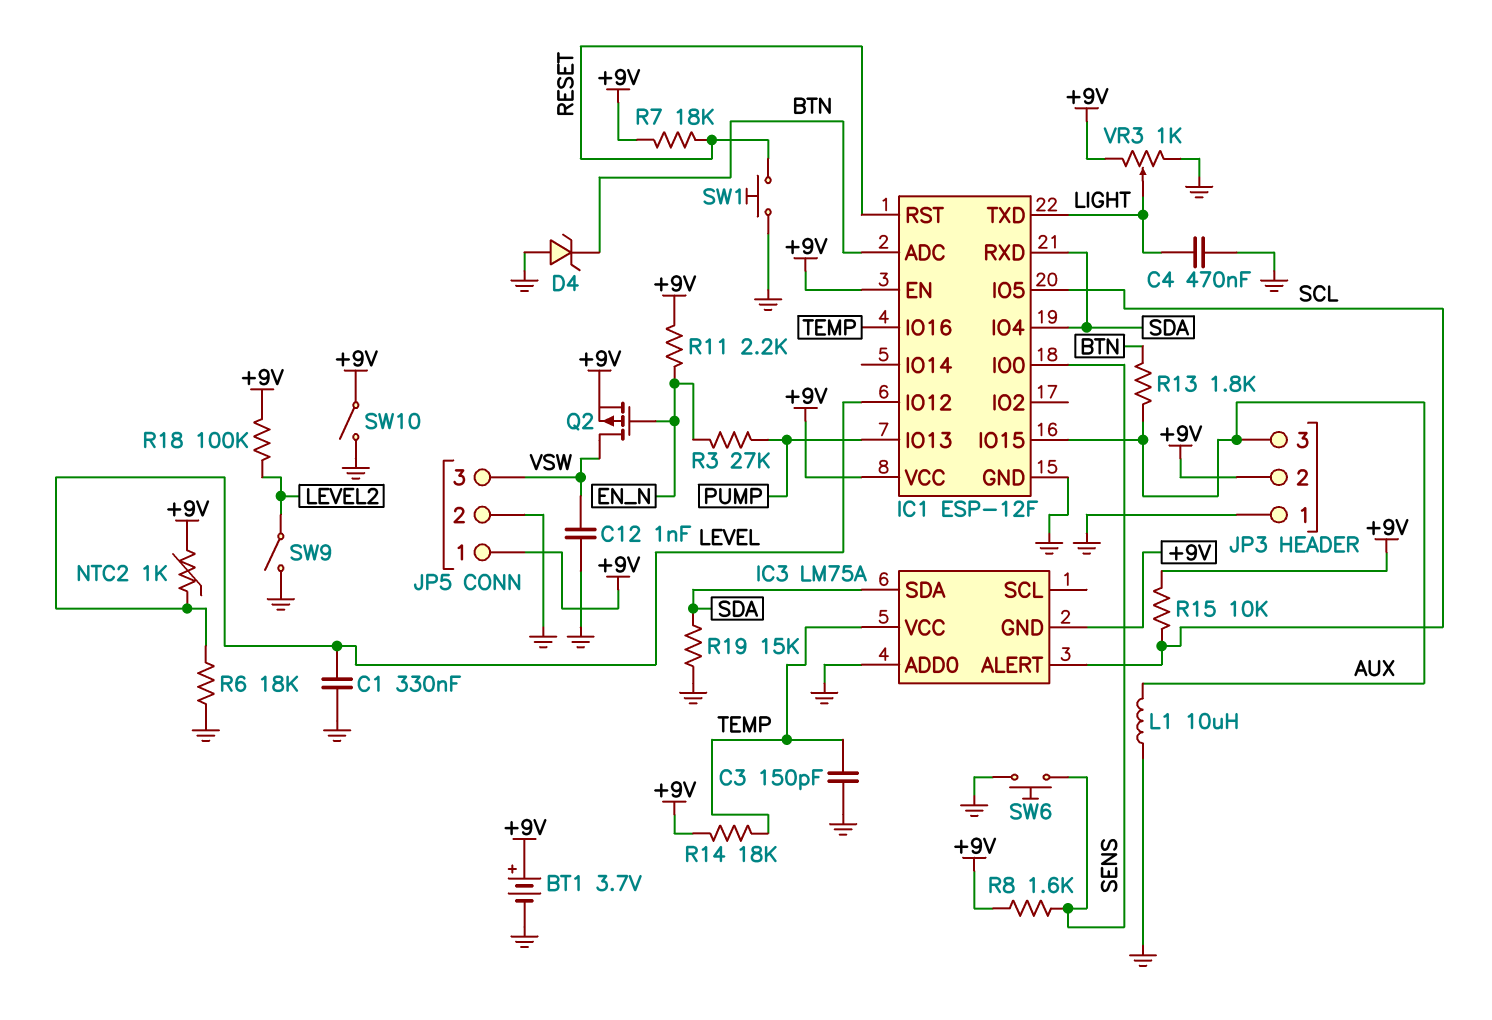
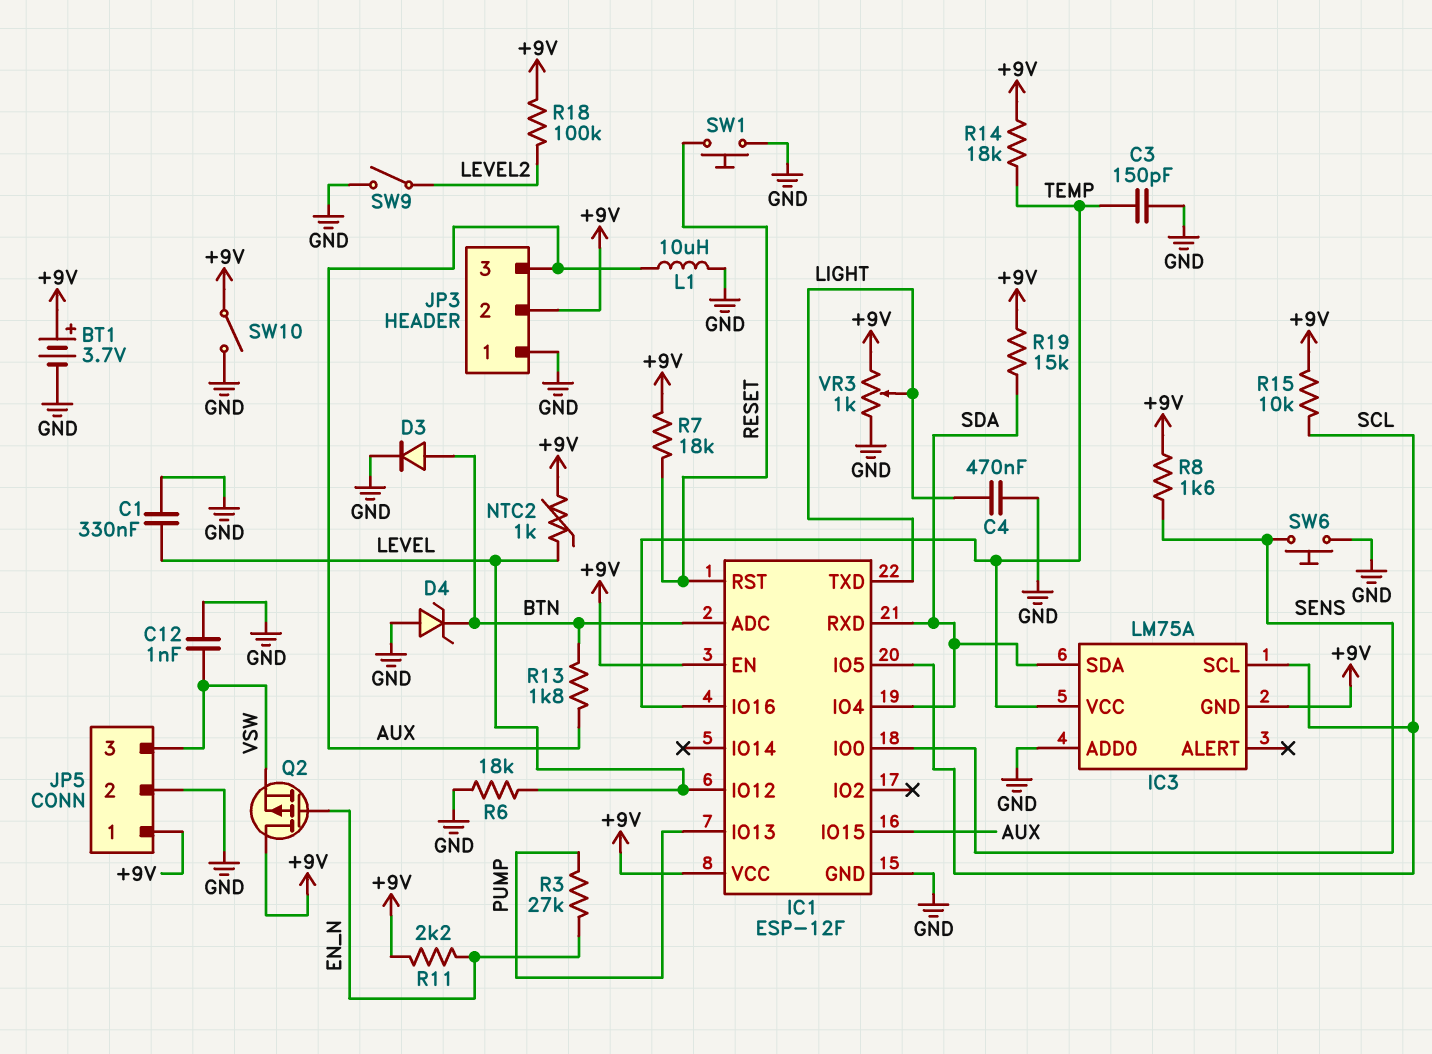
D3: none -> diode (A BTN, K GND)
IC3 pin ALERT: SCL -> none
IC3 pin SCL: none -> SCL
Q2: PMOS (G EN_N, D VSW, S +9V) -> PMOS (G EN_N, D +9V, S VSW)
R19: 15k (GND, SDA) -> 15k (+9V, SDA)

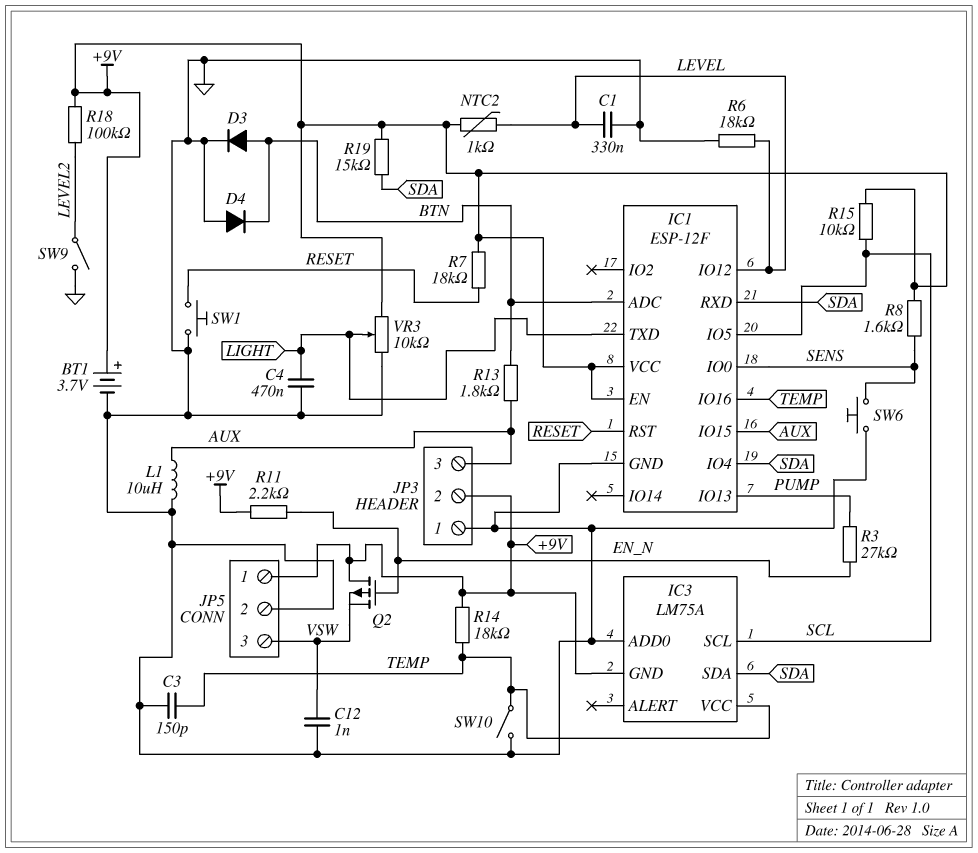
D4: zener (A GND, K BTN) -> diode (A GND, K BTN)
SW10: switch (+9V, GND) -> switch (GND, TEMP)
VR3: 1k (+9V, GND, wiper LIGHT) -> 10k (+9V, GND, wiper LIGHT)

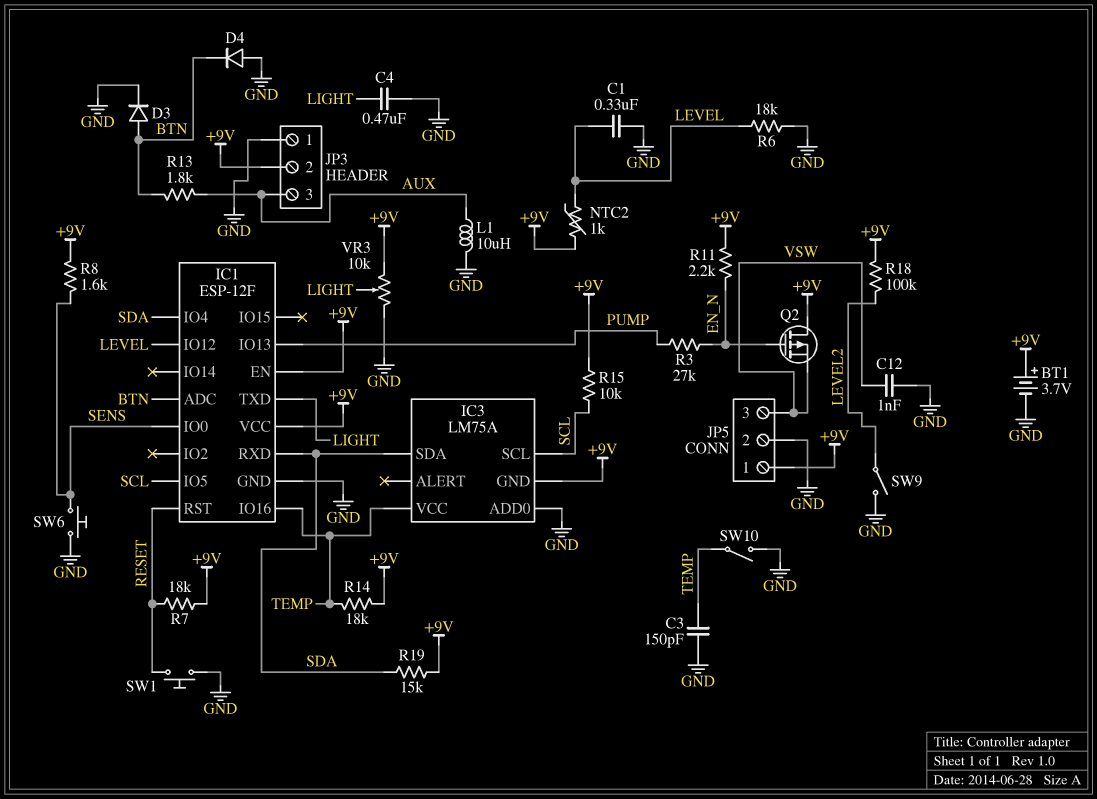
IC1 pin IO15: AUX -> none

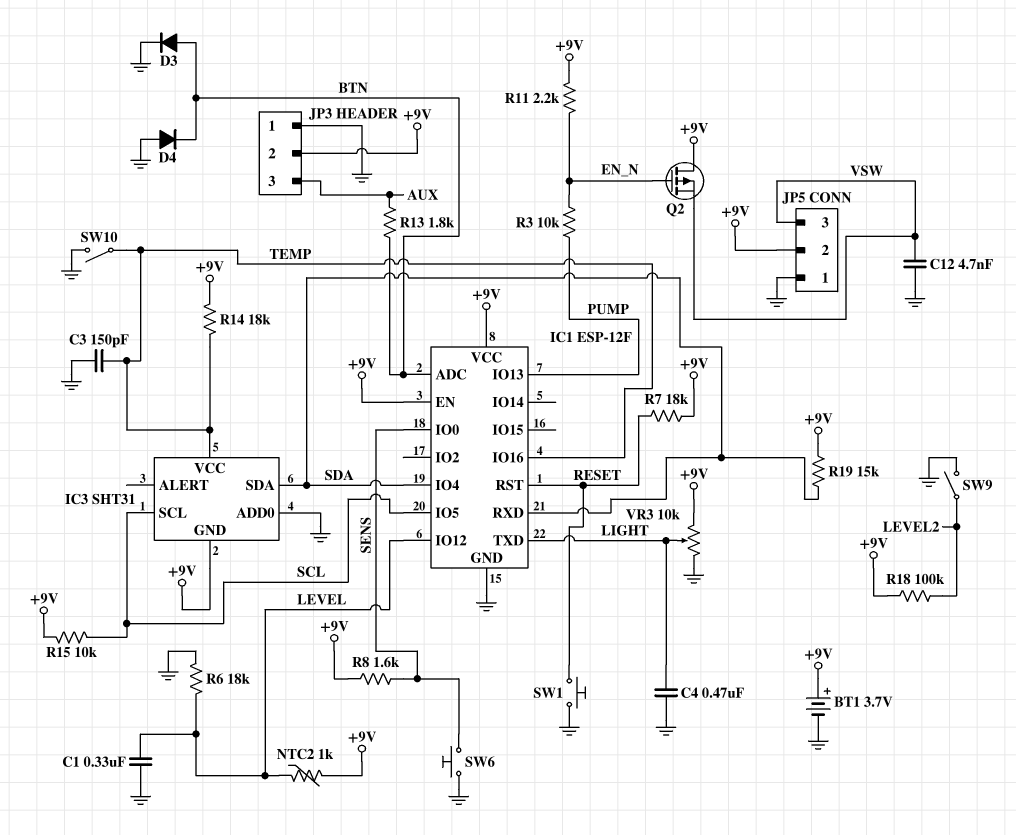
C12: 1nF (GND, VSW) -> 4.7nF (GND, VSW)
IC3: LM75A -> SHT31
JP5 pin 1: +9V -> GND
JP5 pin 2: GND -> +9V
L1: 10uH (AUX, GND) -> none
R3: 27k (EN_N, PUMP) -> 10k (EN_N, PUMP)

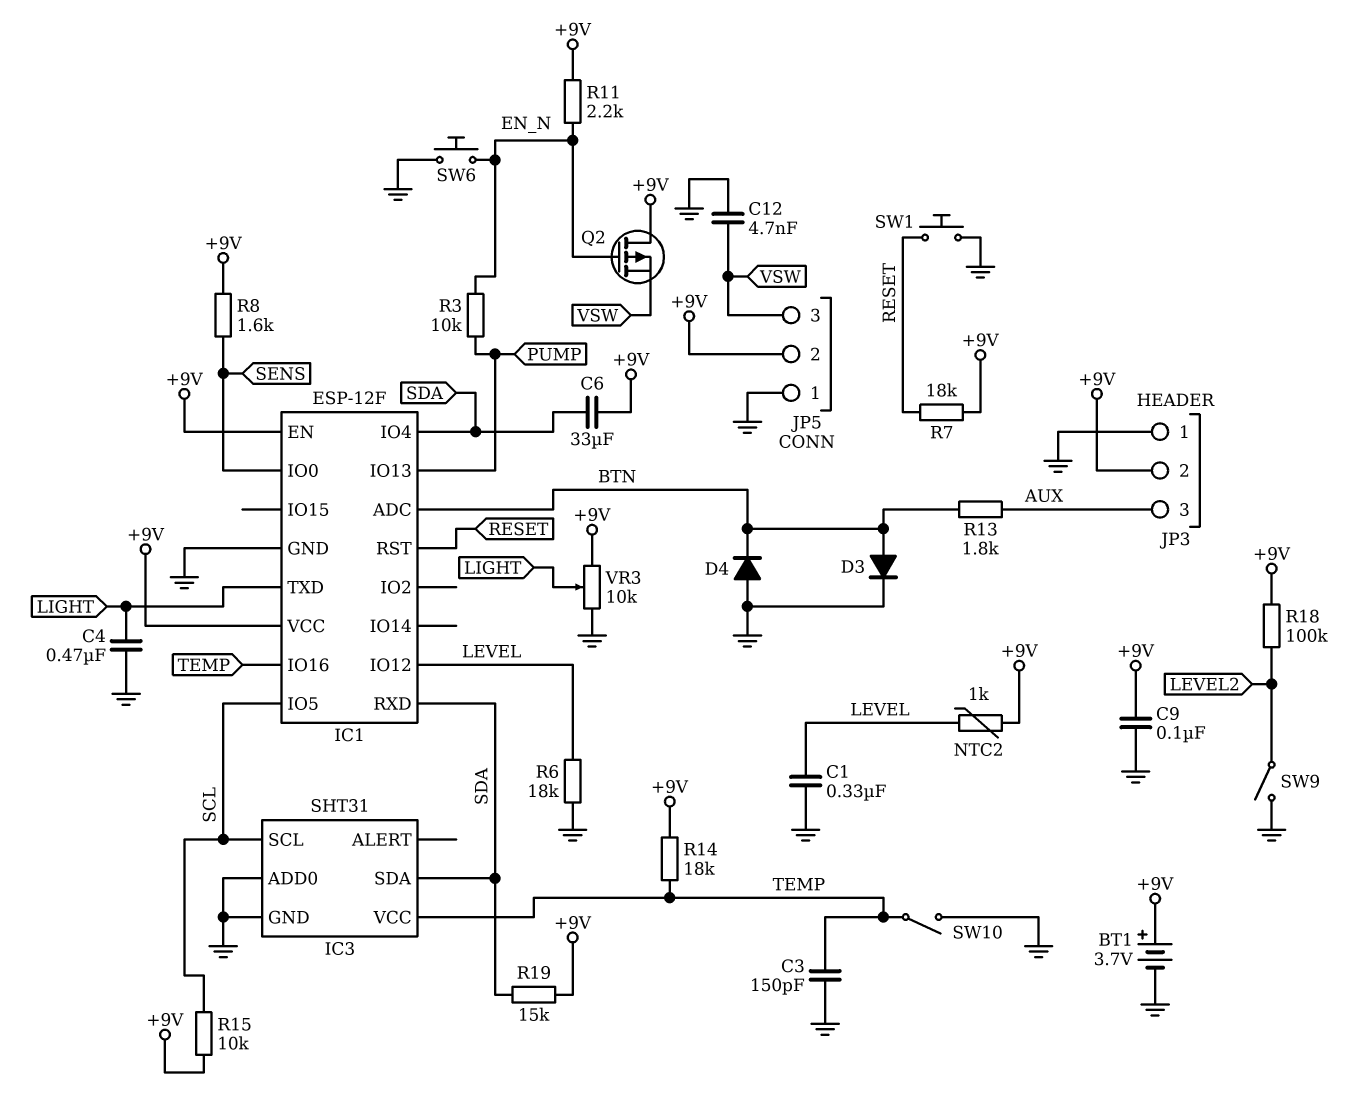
C6: none -> 33uF (+9V, SDA)
C9: none -> 100nF (+9V, GND)
IC3 pin GND: +9V -> GND
SW6: button (GND, SENS) -> button (EN_N, GND)

